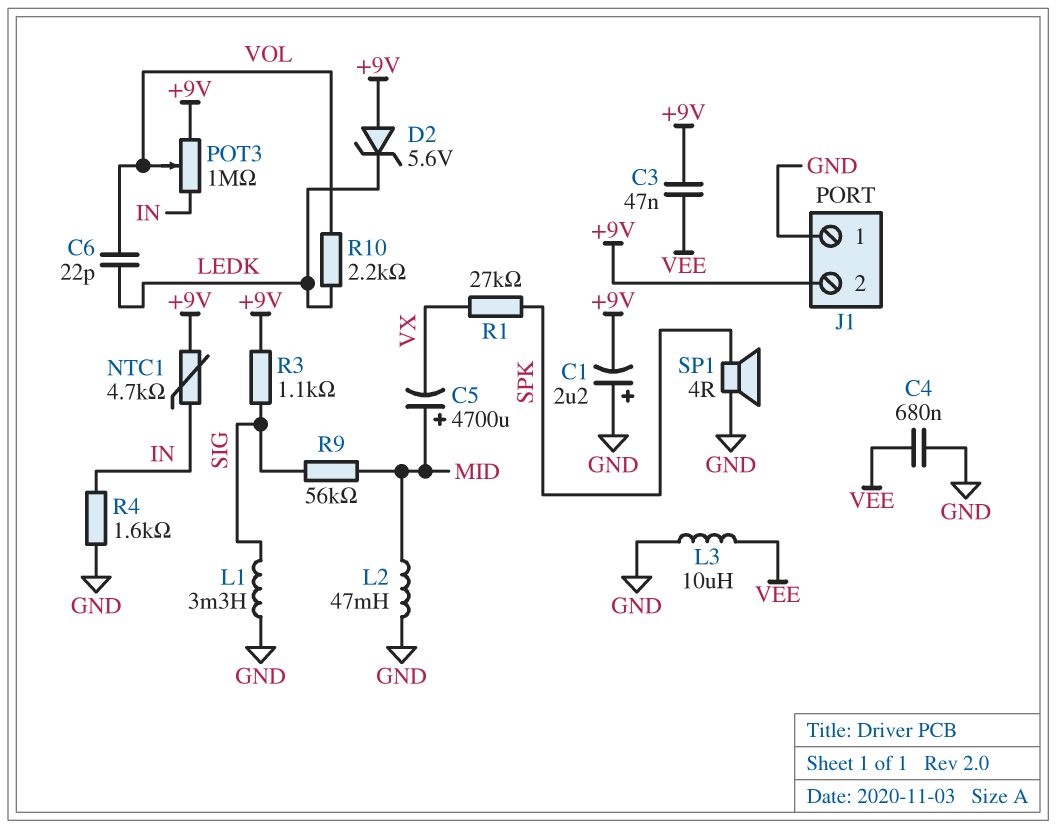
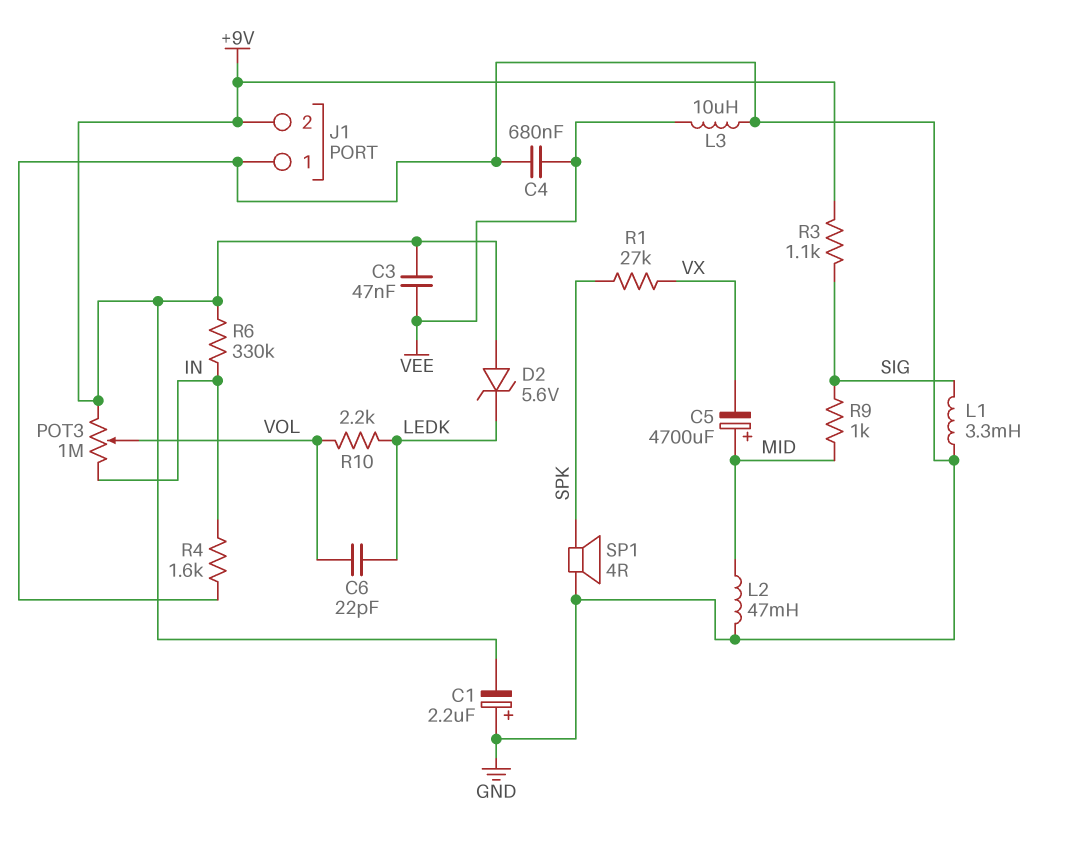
NTC1: 4.7k (+9V, IN) -> none
R6: none -> 330k (+9V, IN)
R9: 56k (MID, SIG) -> 1k (MID, SIG)

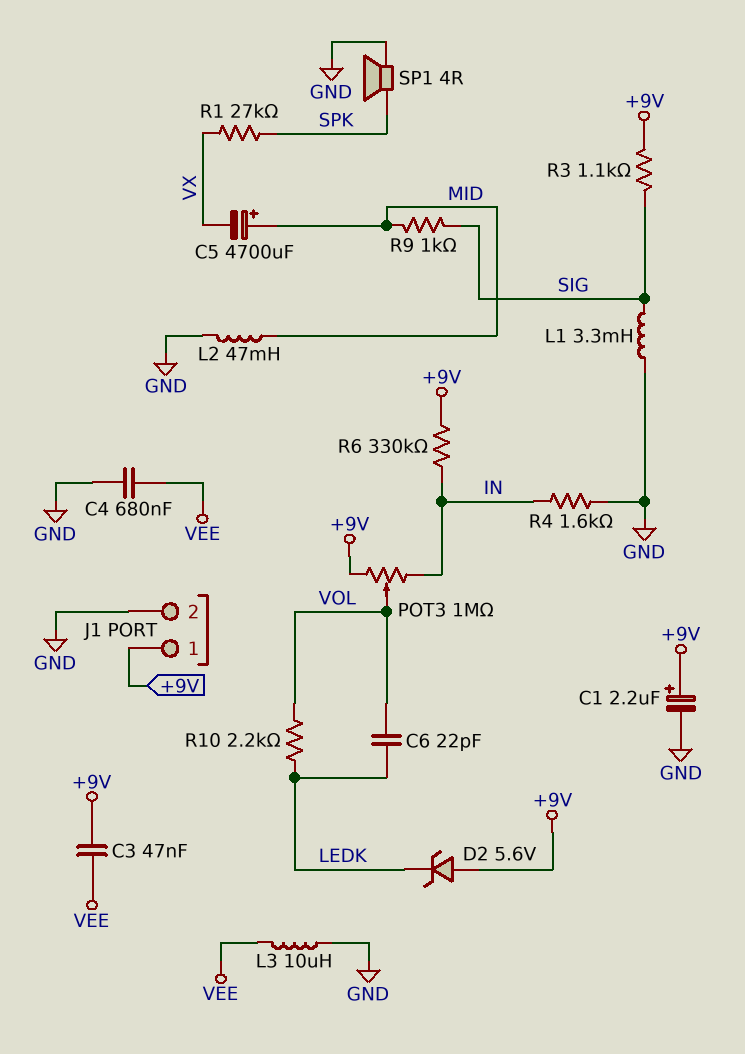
C1: 2.2uF (plus GND, minus +9V) -> 2.2uF (plus +9V, minus GND)
J1 pin 1: GND -> +9V
J1 pin 2: +9V -> GND

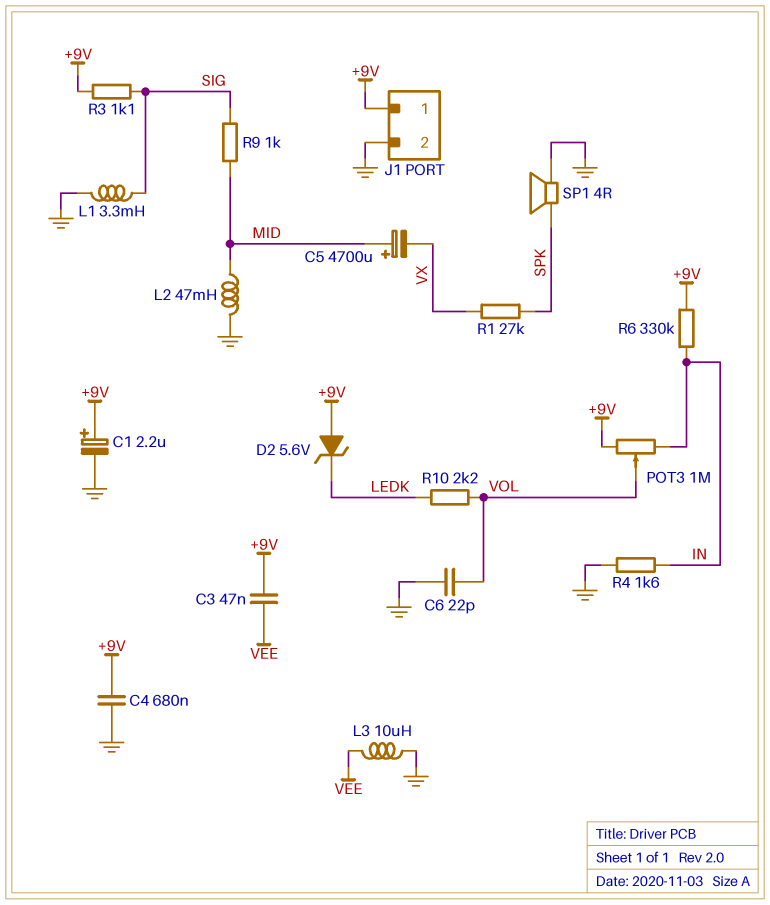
C4: 680nF (GND, VEE) -> 680nF (+9V, GND)
C6: 22pF (LEDK, VOL) -> 22pF (GND, VOL)

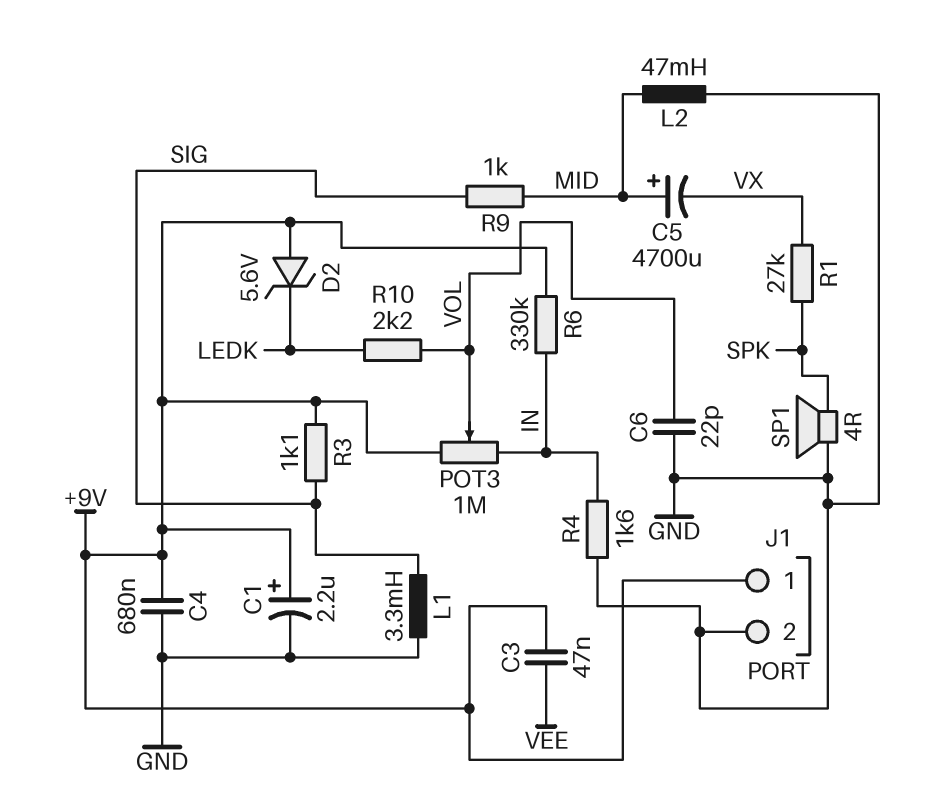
L3: 10uH (GND, VEE) -> none

